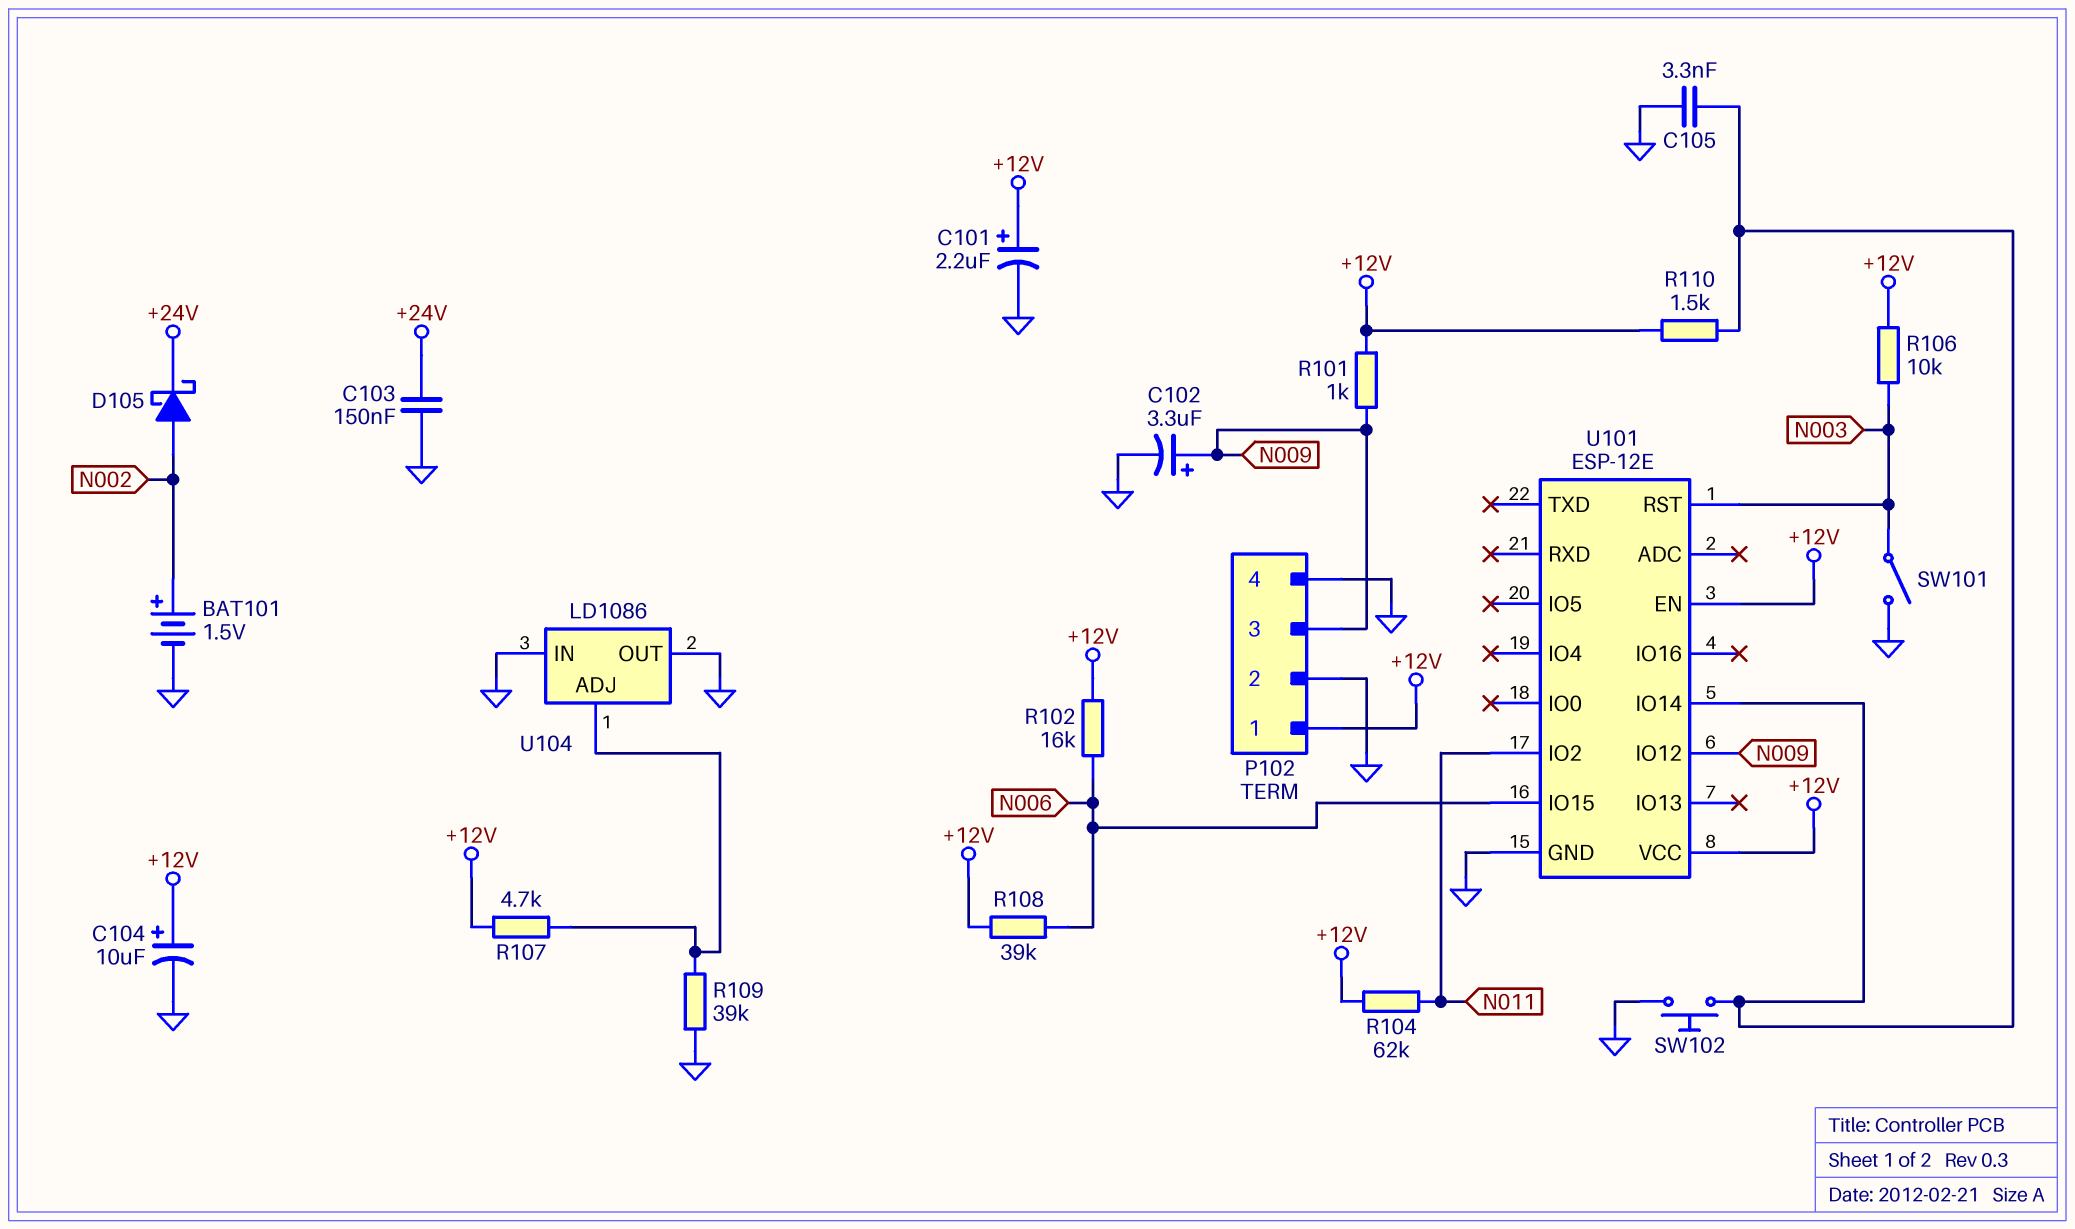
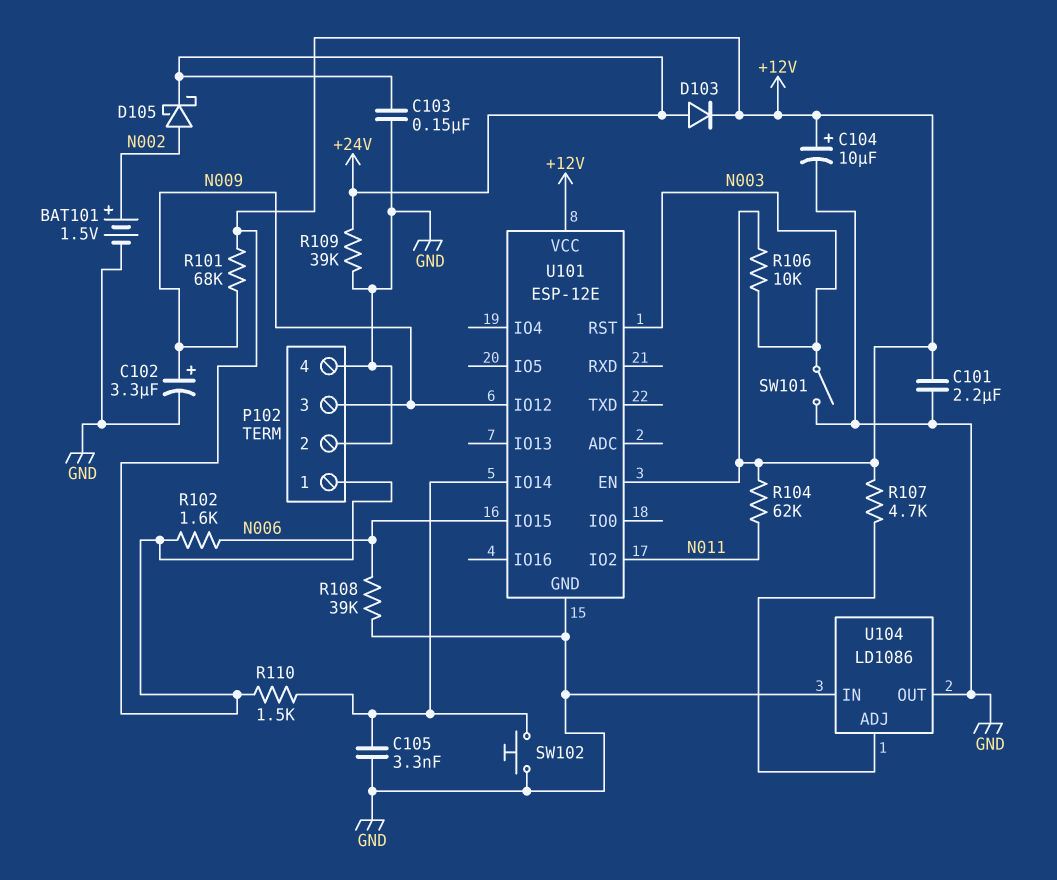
C101: 2.2uF (plus +12V, minus GND) -> 2.2uF (+12V, GND)
D103: none -> diode (A +24V, K +12V)
R101: 1k (+12V, N009) -> 68k (+12V, N009)
R102: 16k (+12V, N006) -> 1.6k (+12V, N006)
R108: 39k (+12V, N006) -> 39k (GND, N006)
R109: 39k (GND, U104/ADJ) -> 39k (+24V, GND)

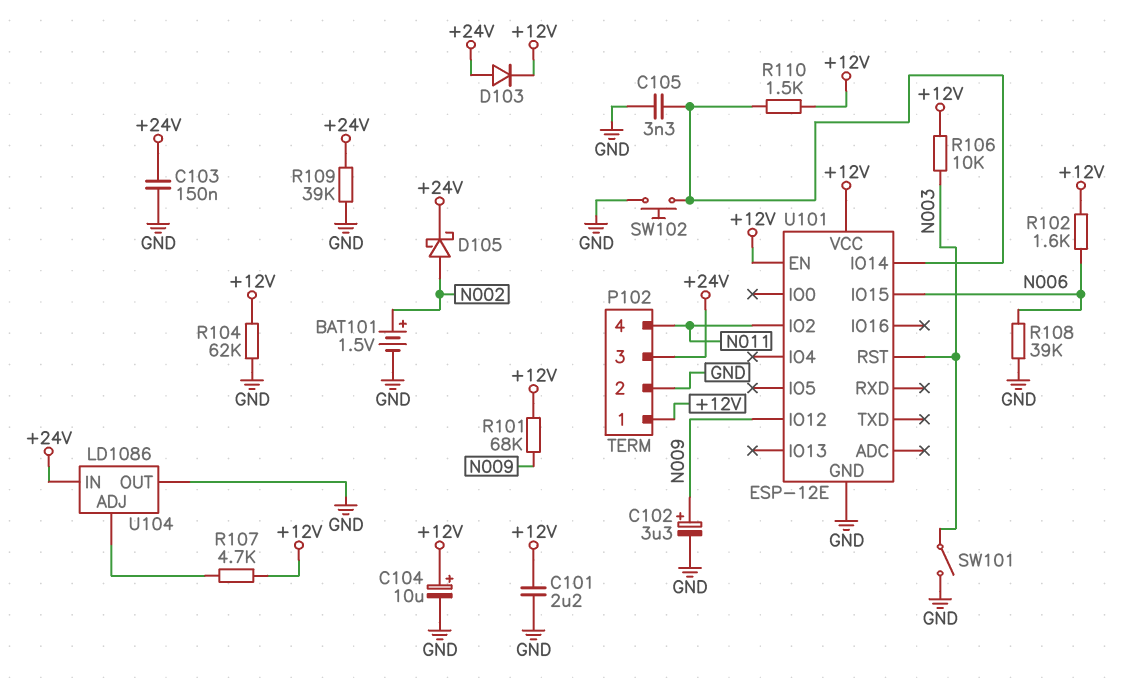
P102 pin 3: N009 -> +24V
P102 pin 4: GND -> N011
R104: 62k (+12V, N011) -> 62k (+12V, GND)
U104 pin IN: GND -> +24V

